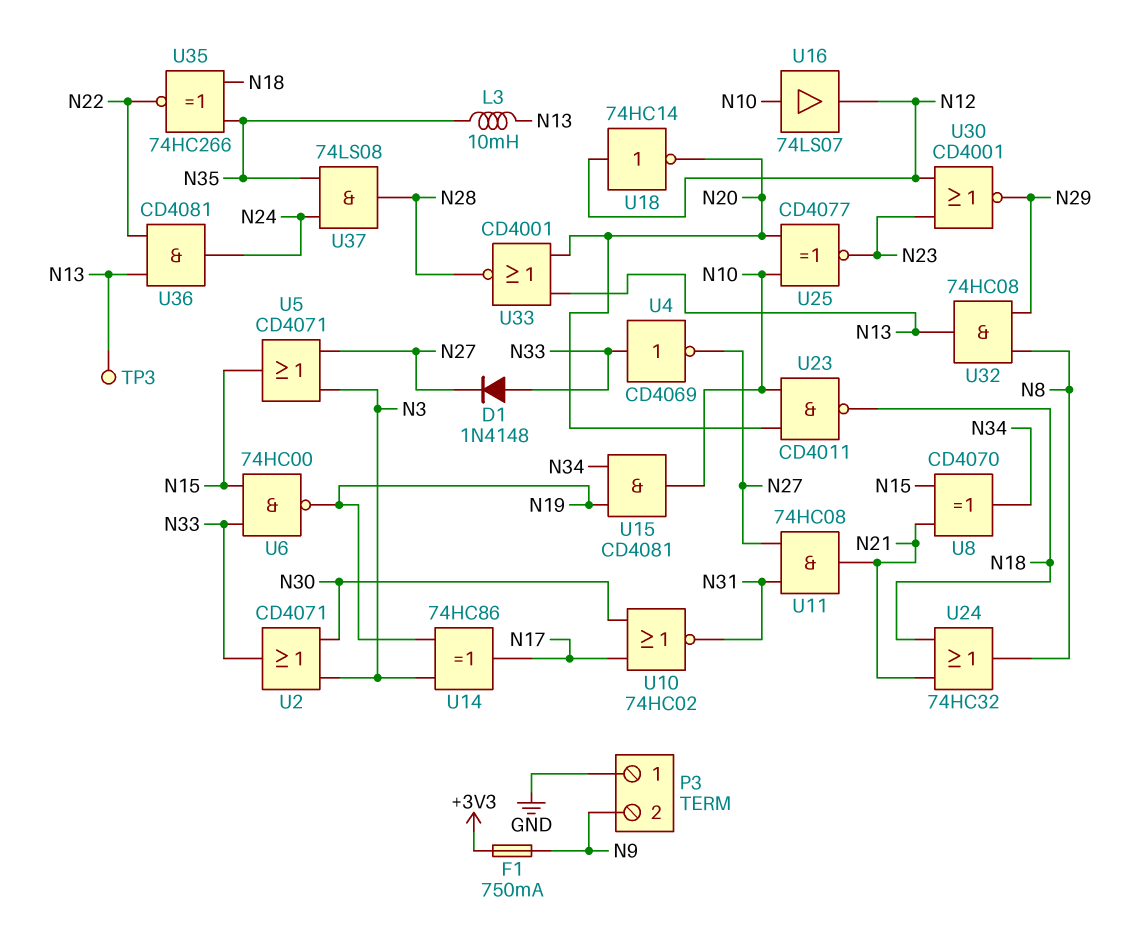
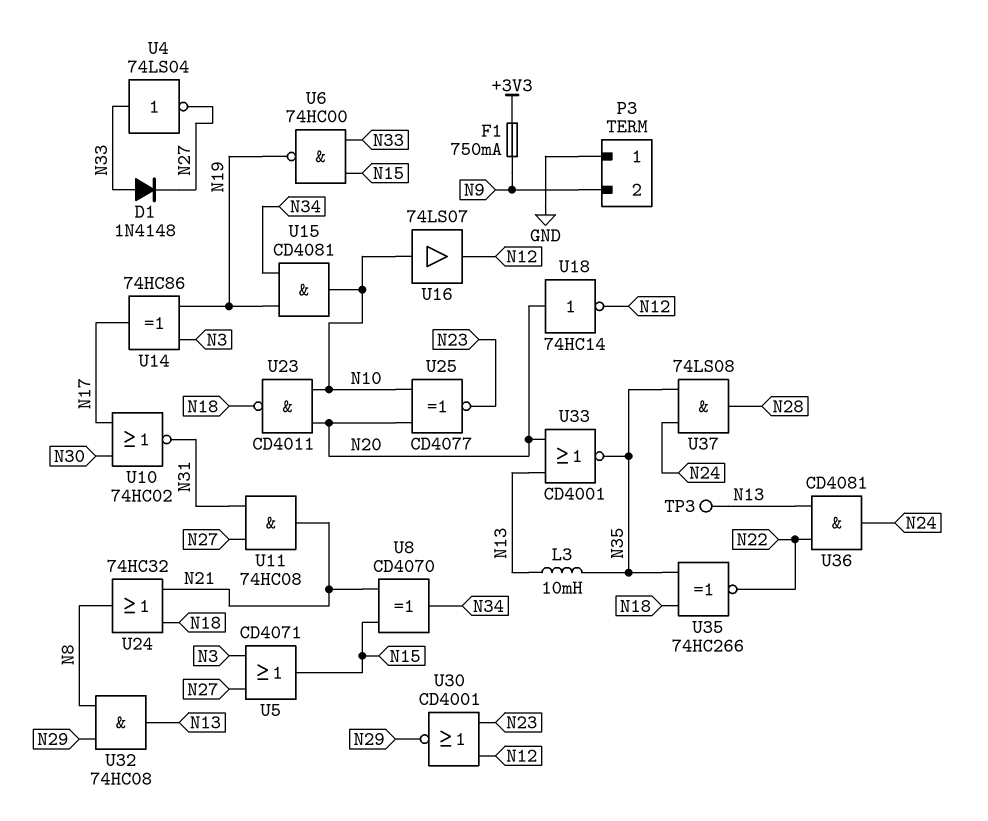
U2: OR CD4071 (in N3, in N30, out N33) -> none
U4: NOT CD4069 (in N33, out N27) -> NOT 74LS04 (in N33, out N27)
U18: NOT 74HC14 (in N12, out N20) -> NOT 74HC14 (in N20, out N12)
U33: NOR CD4001 (in N13, in N20, out N28) -> NOR CD4001 (in N13, in N20, out N35)

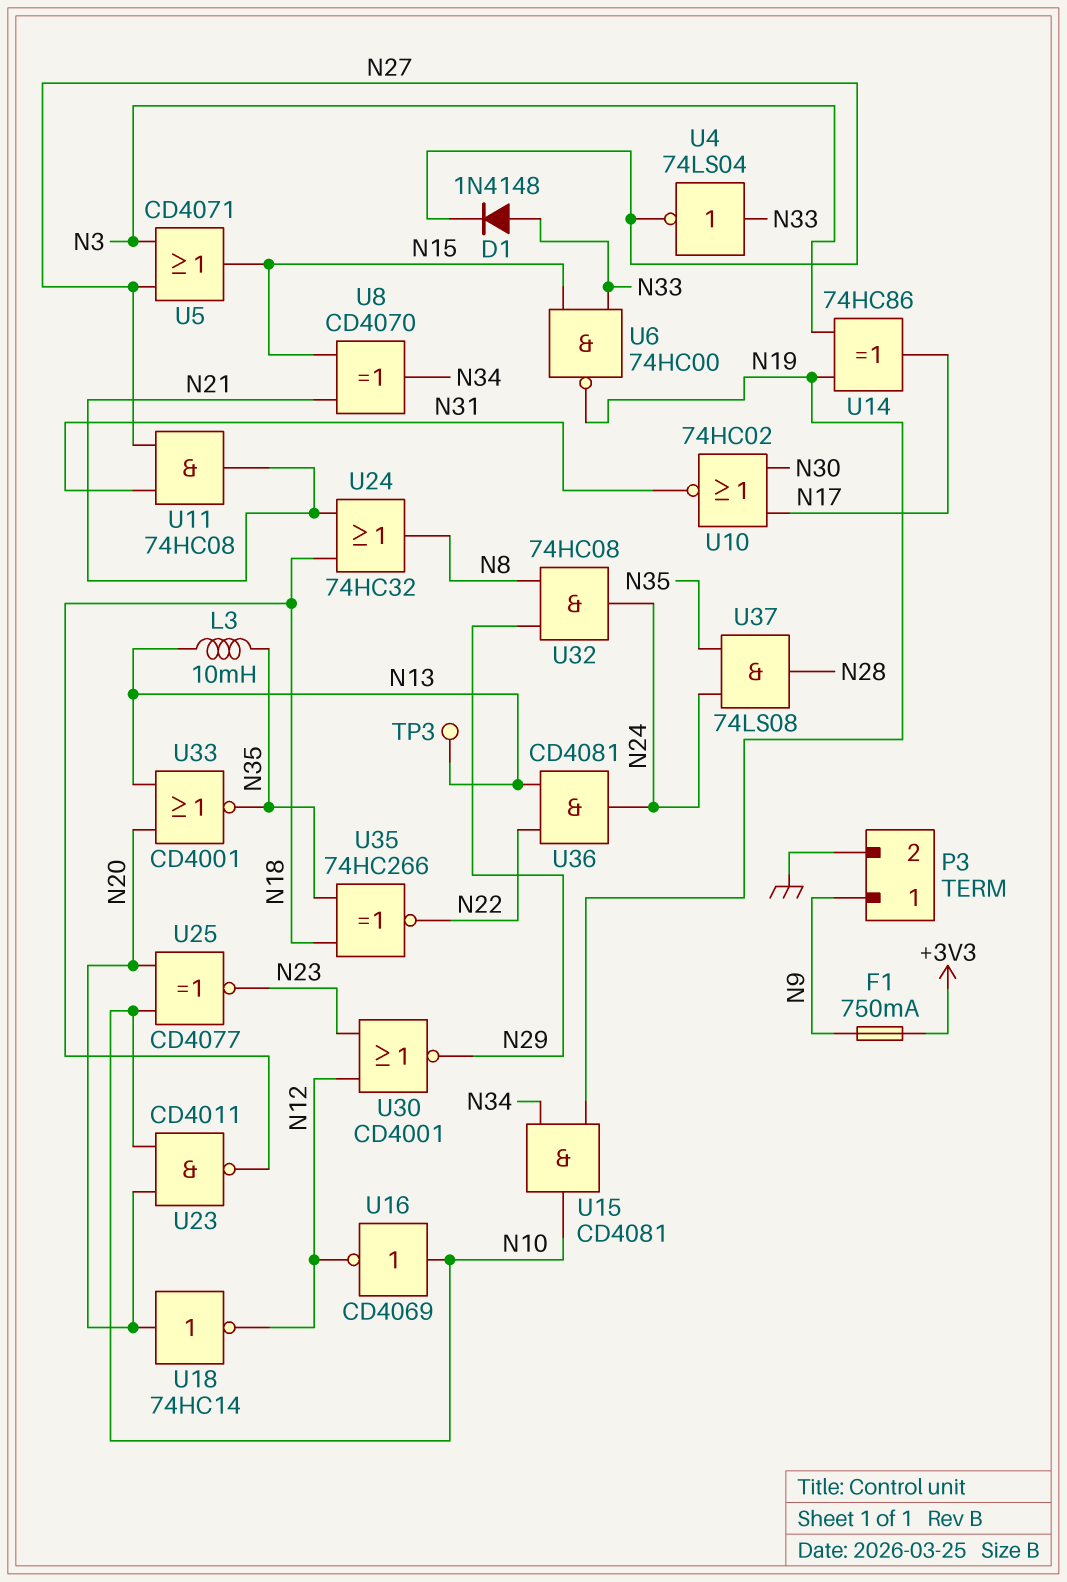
P3 pin 1: GND -> N9
P3 pin 2: N9 -> GND
U16: buffer 74LS07 (in N10, out N12) -> NOT CD4069 (in N10, out N12)
U32: AND 74HC08 (in N8, in N29, out N13) -> AND 74HC08 (in N8, in N29, out N24)

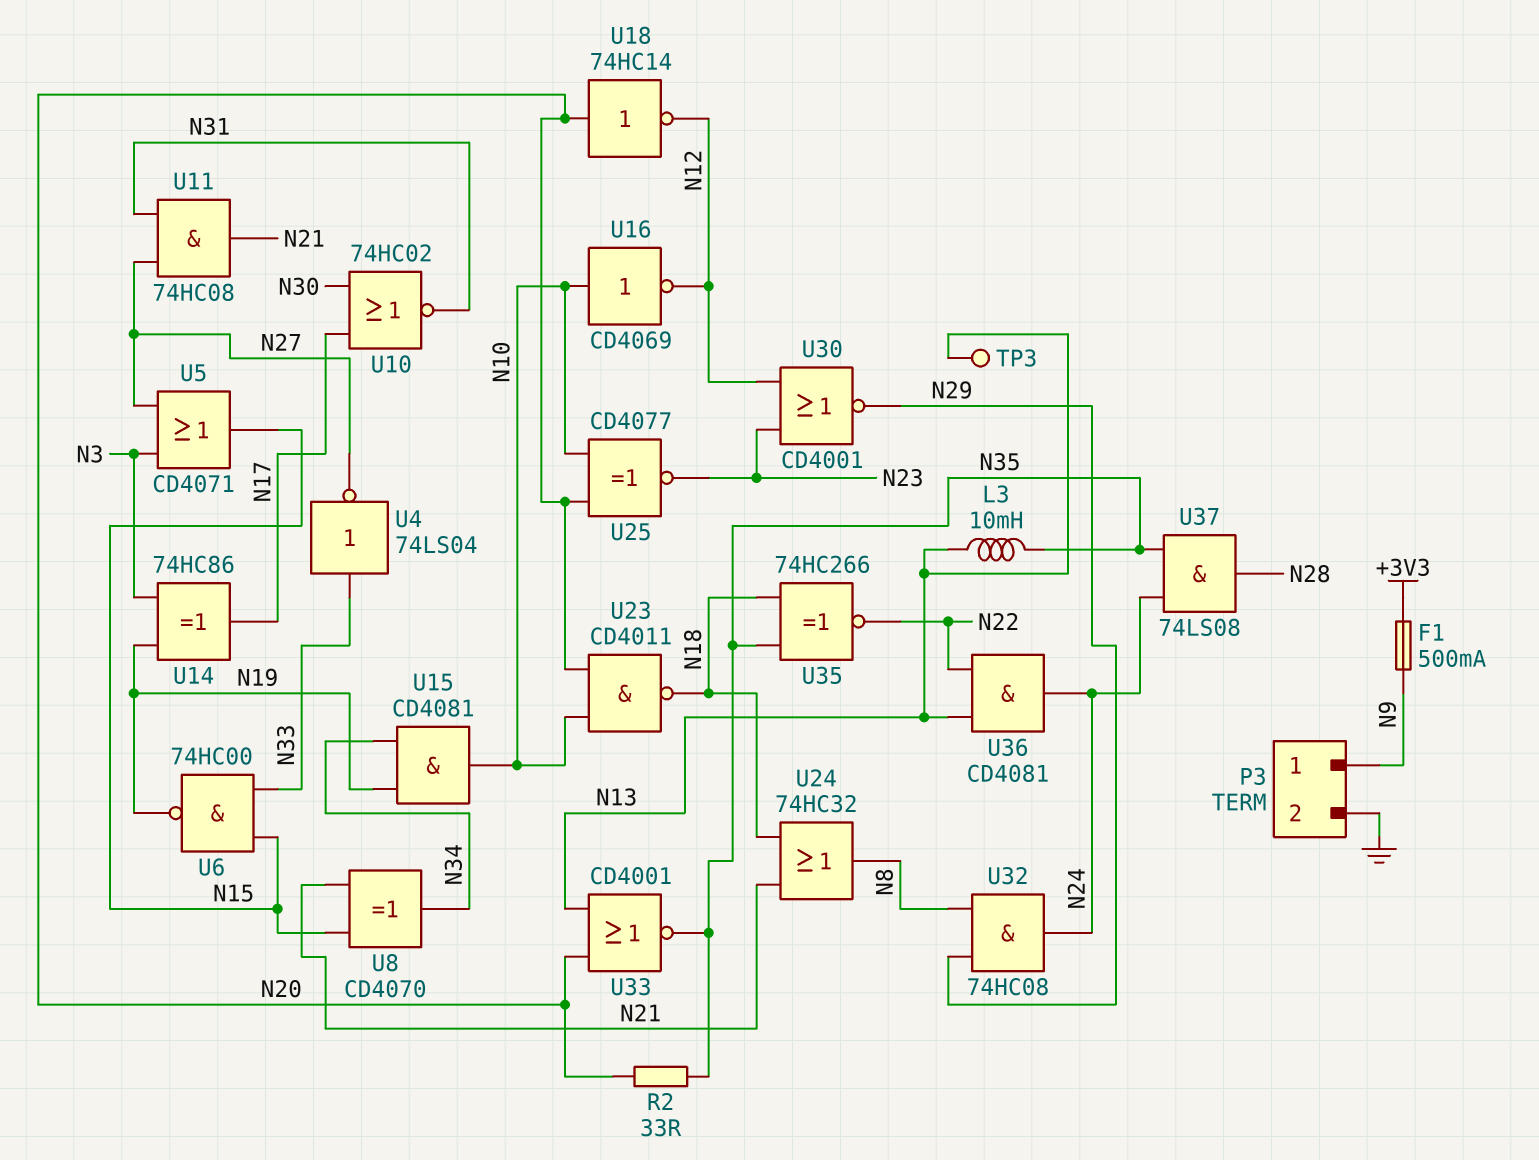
D1: diode 1N4148 (A N33, K N27) -> none
F1: 750mA (+3V3, N9) -> 500mA (+3V3, N9)
R2: none -> 33 (N20, N35)

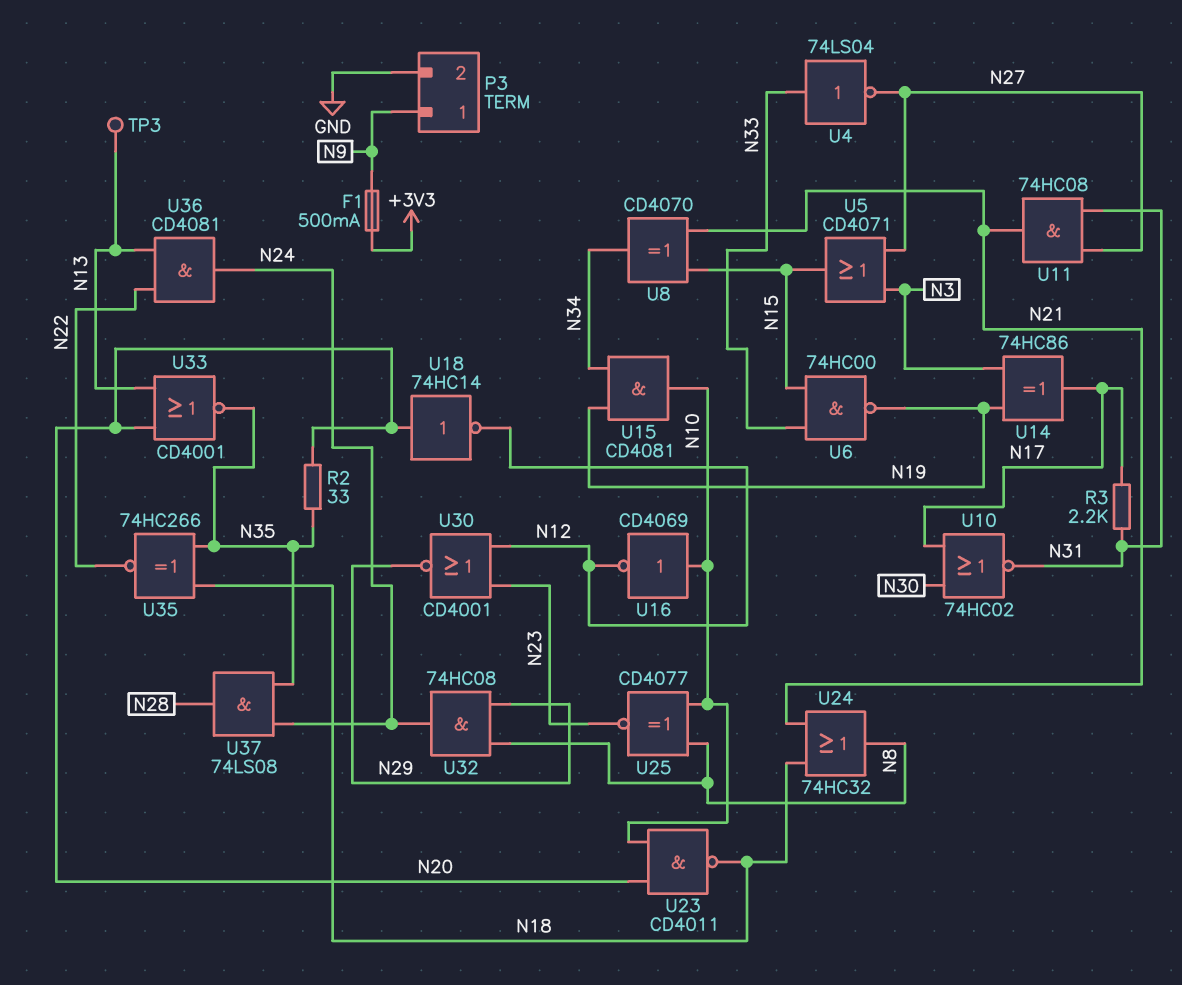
L3: 10mH (N13, N35) -> none
R3: none -> 2.2k (N17, N31)
U25: XNOR CD4077 (in N10, in N20, out N23) -> XNOR CD4077 (in N8, in N10, out N23)

